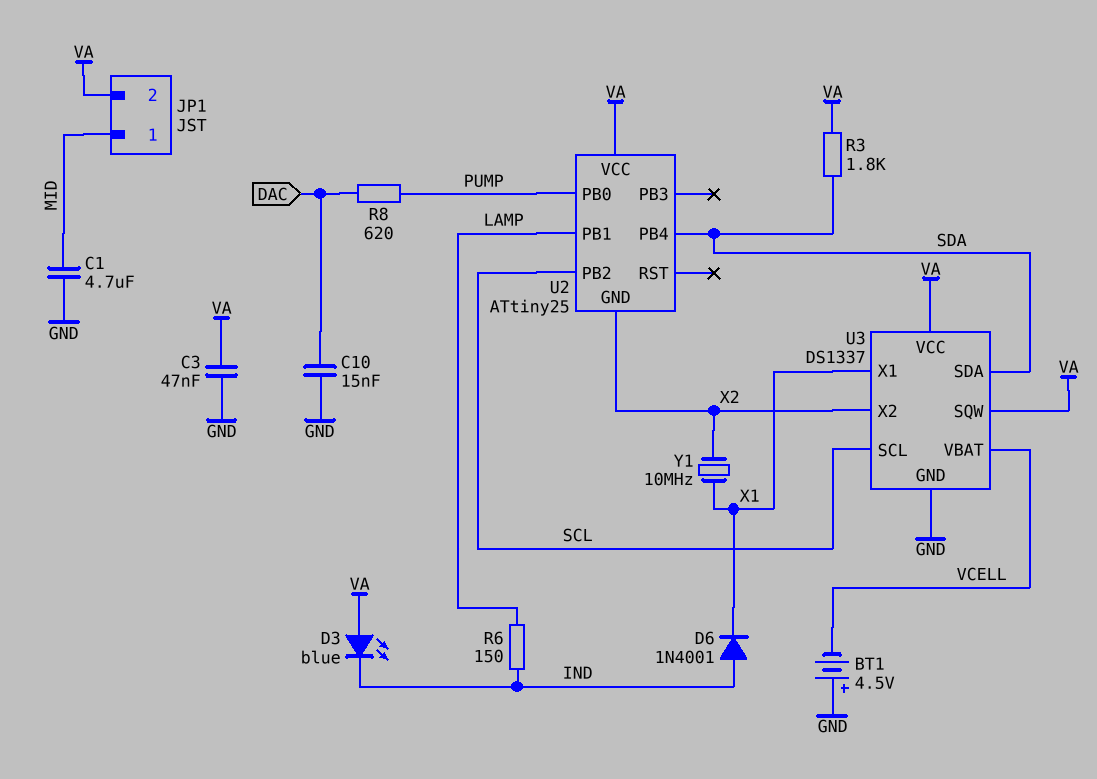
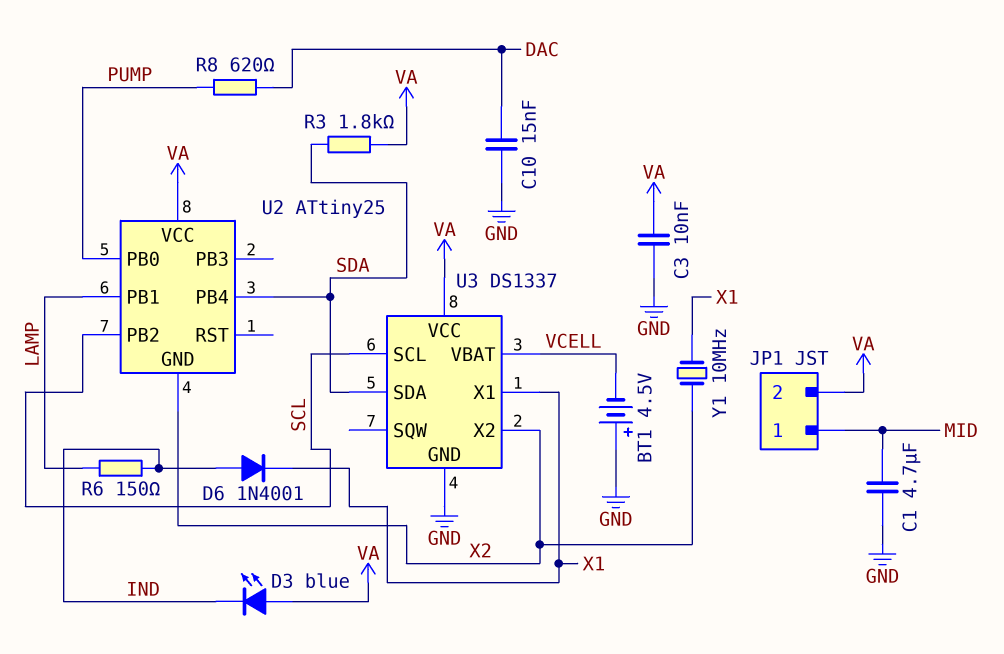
C3: 47nF (GND, VA) -> 10nF (GND, VA)
U3 pin SQW: VA -> none

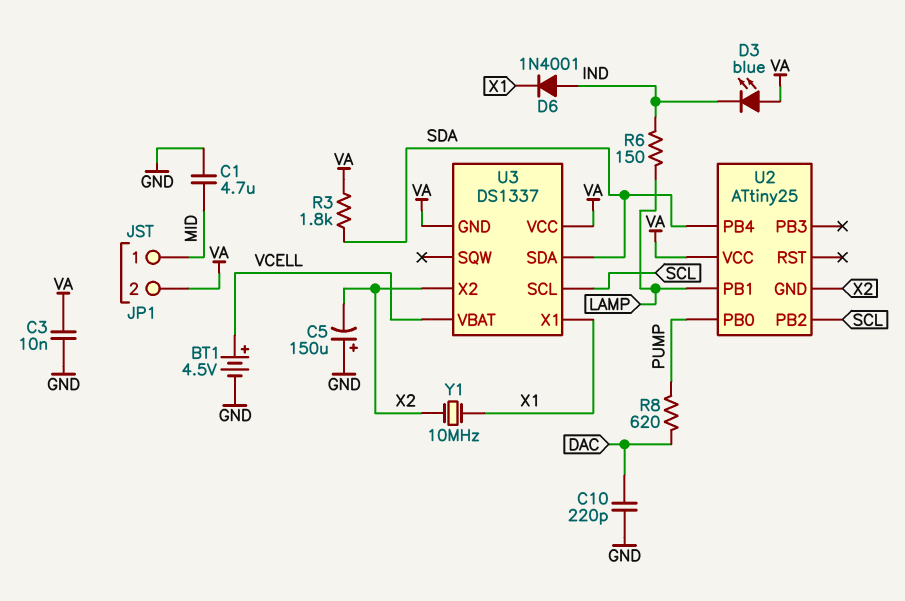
BT1: 4.5V (plus GND, minus VCELL) -> 4.5V (plus VCELL, minus GND)
C5: none -> 150uF (plus GND, minus X2)
C10: 15nF (DAC, GND) -> 220pF (DAC, GND)
U3 pin GND: GND -> VA

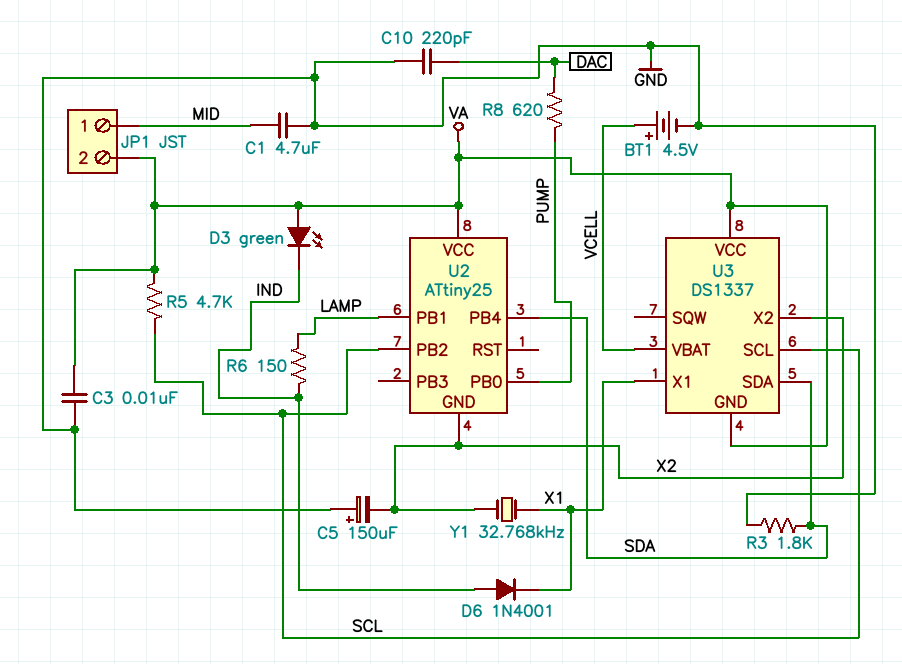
D3: LED blue (A VA, K IND) -> LED green (A VA, K IND)
R3: 1.8k (SDA, VA) -> 1.8k (GND, SDA)
R5: none -> 4.7k (SCL, VA)
Y1: 10MHz (X1, X2) -> 32.768kHz (X1, X2)

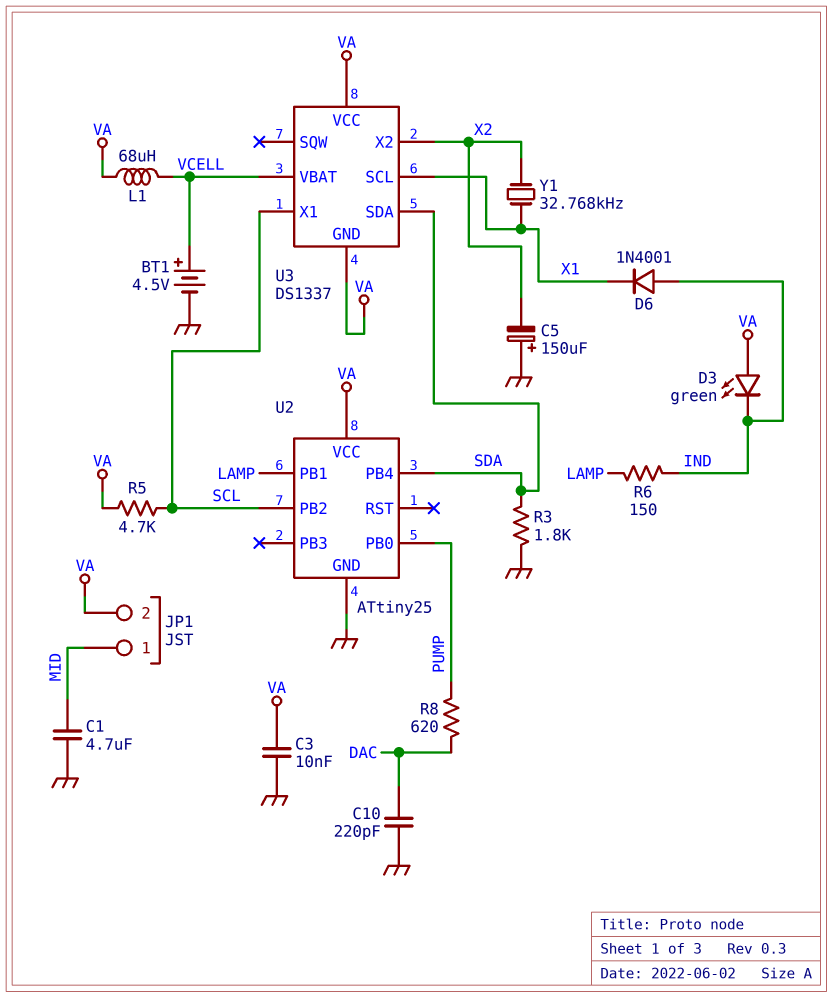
L1: none -> 68uH (VA, VCELL)
U2 pin GND: X2 -> GND
U3 pin SCL: SCL -> X1
U3 pin X1: X1 -> SCL

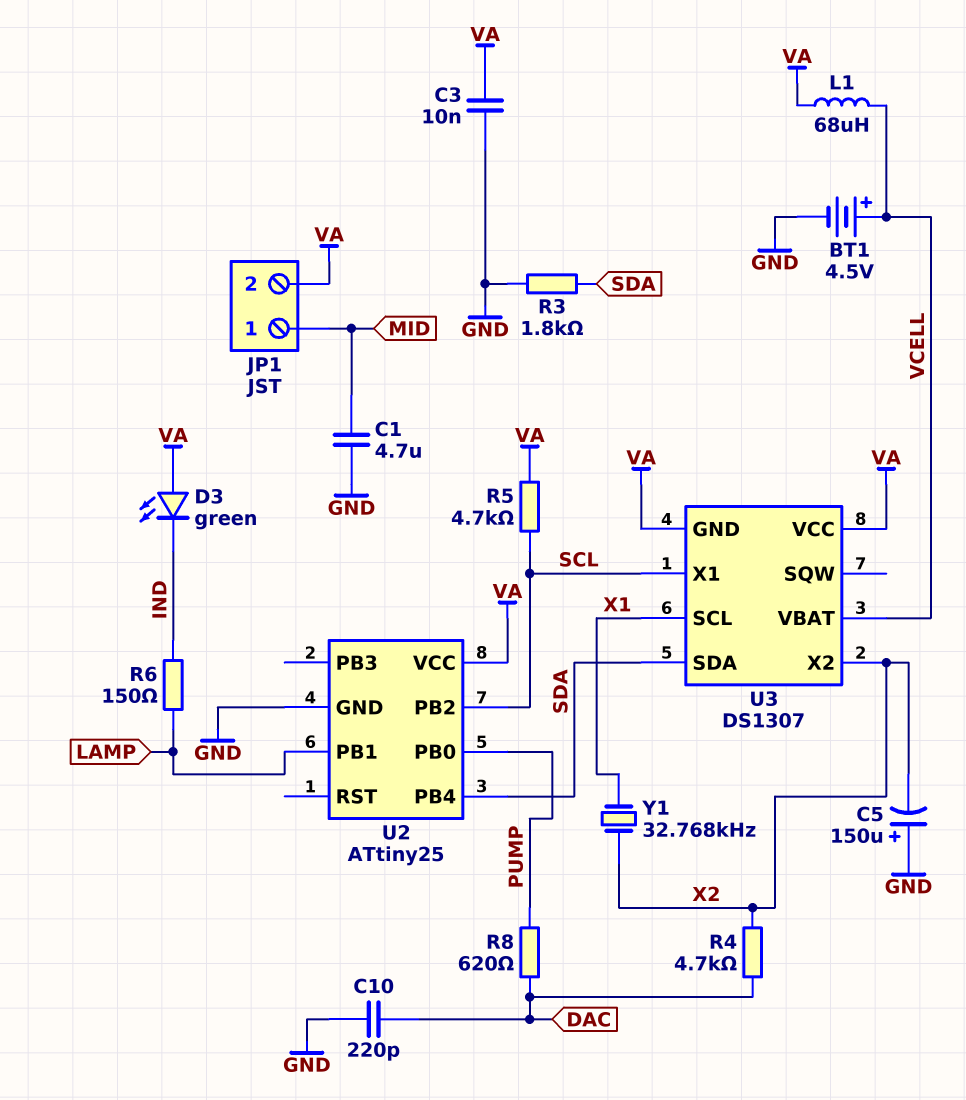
D6: diode 1N4001 (A IND, K X1) -> none
R4: none -> 4.7k (DAC, X2)
U3: DS1337 -> DS1307

